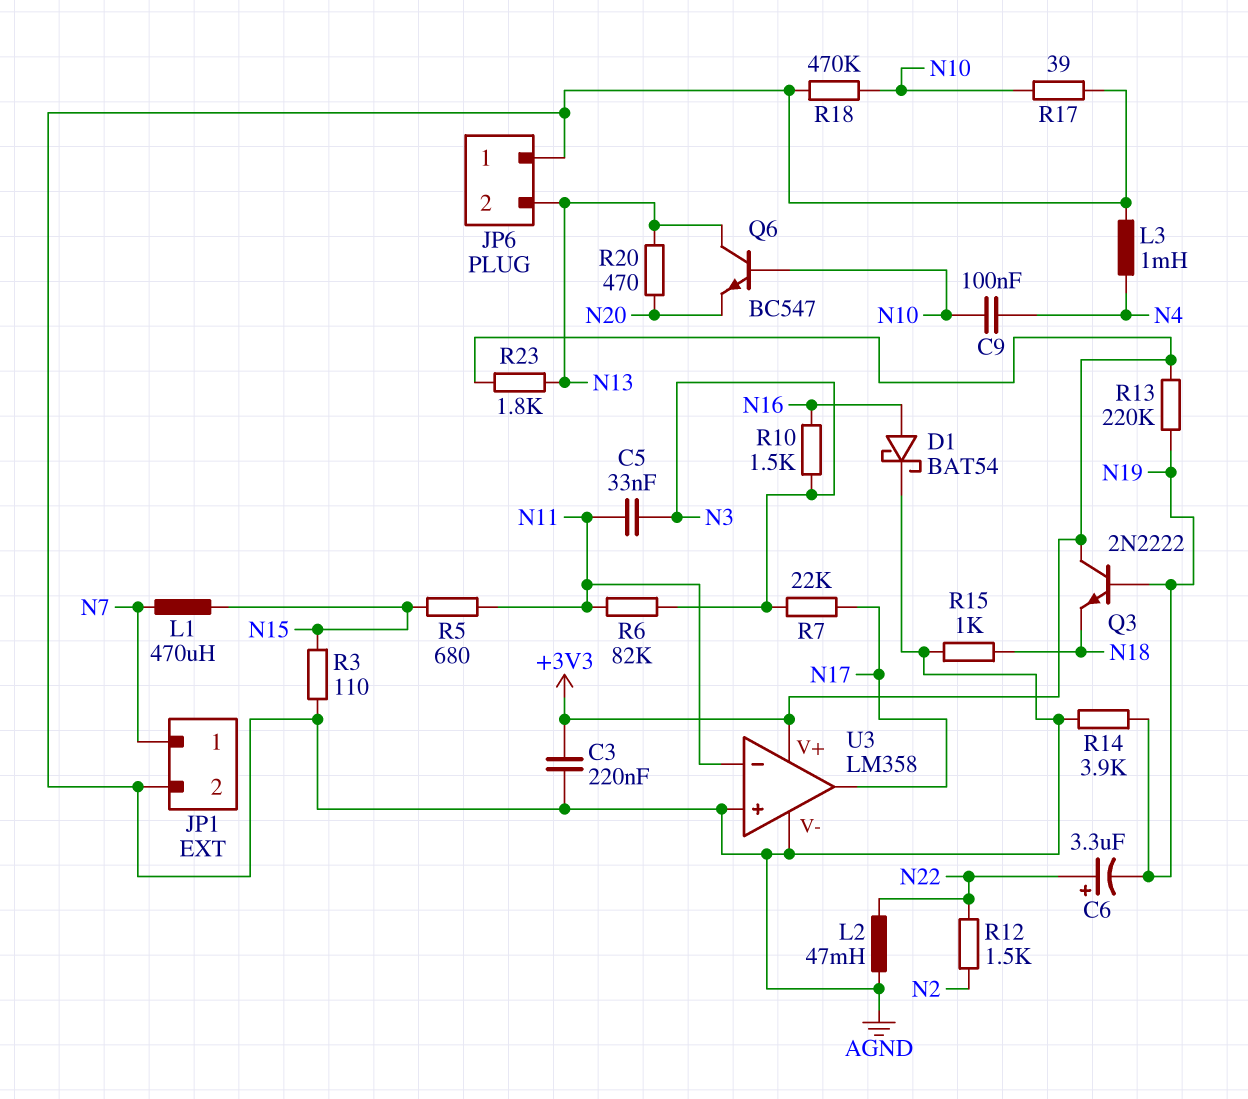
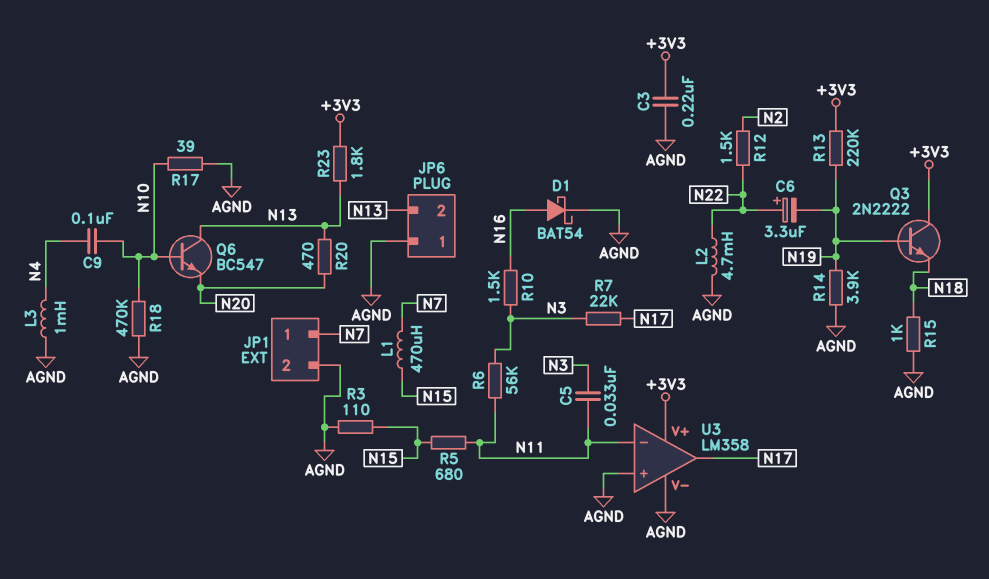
L2: 47mH (AGND, N22) -> 4.7mH (AGND, N22)
R6: 82k (N3, N11) -> 56k (N3, N11)

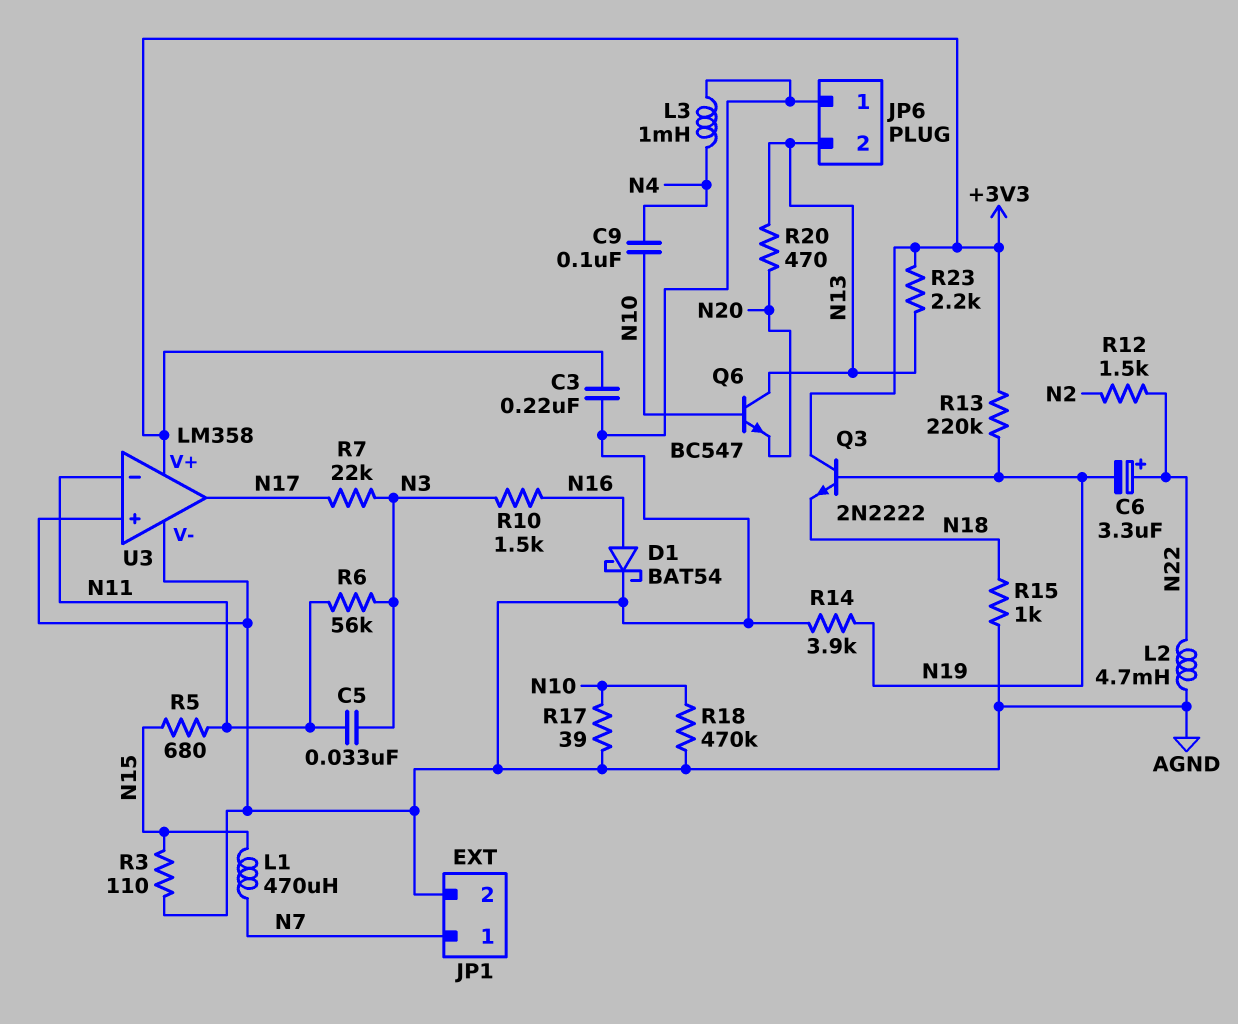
R23: 1.8k (+3V3, N13) -> 2.2k (+3V3, N13)

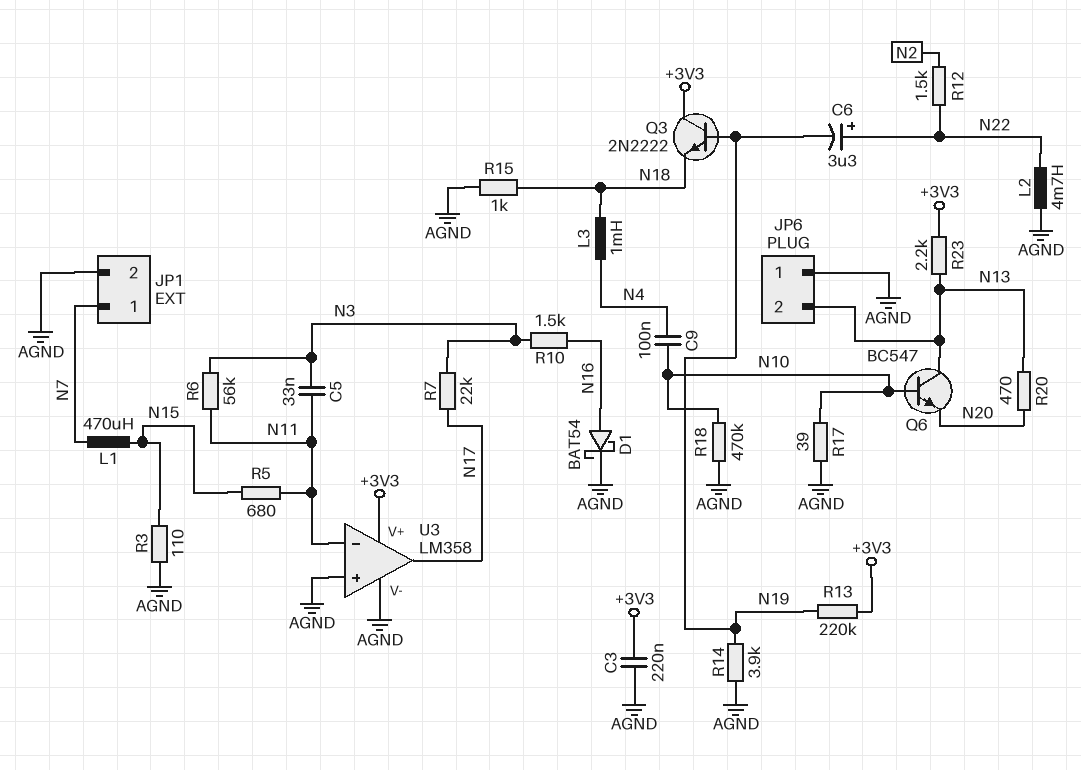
L3: 1mH (AGND, N4) -> 1mH (N4, N18)

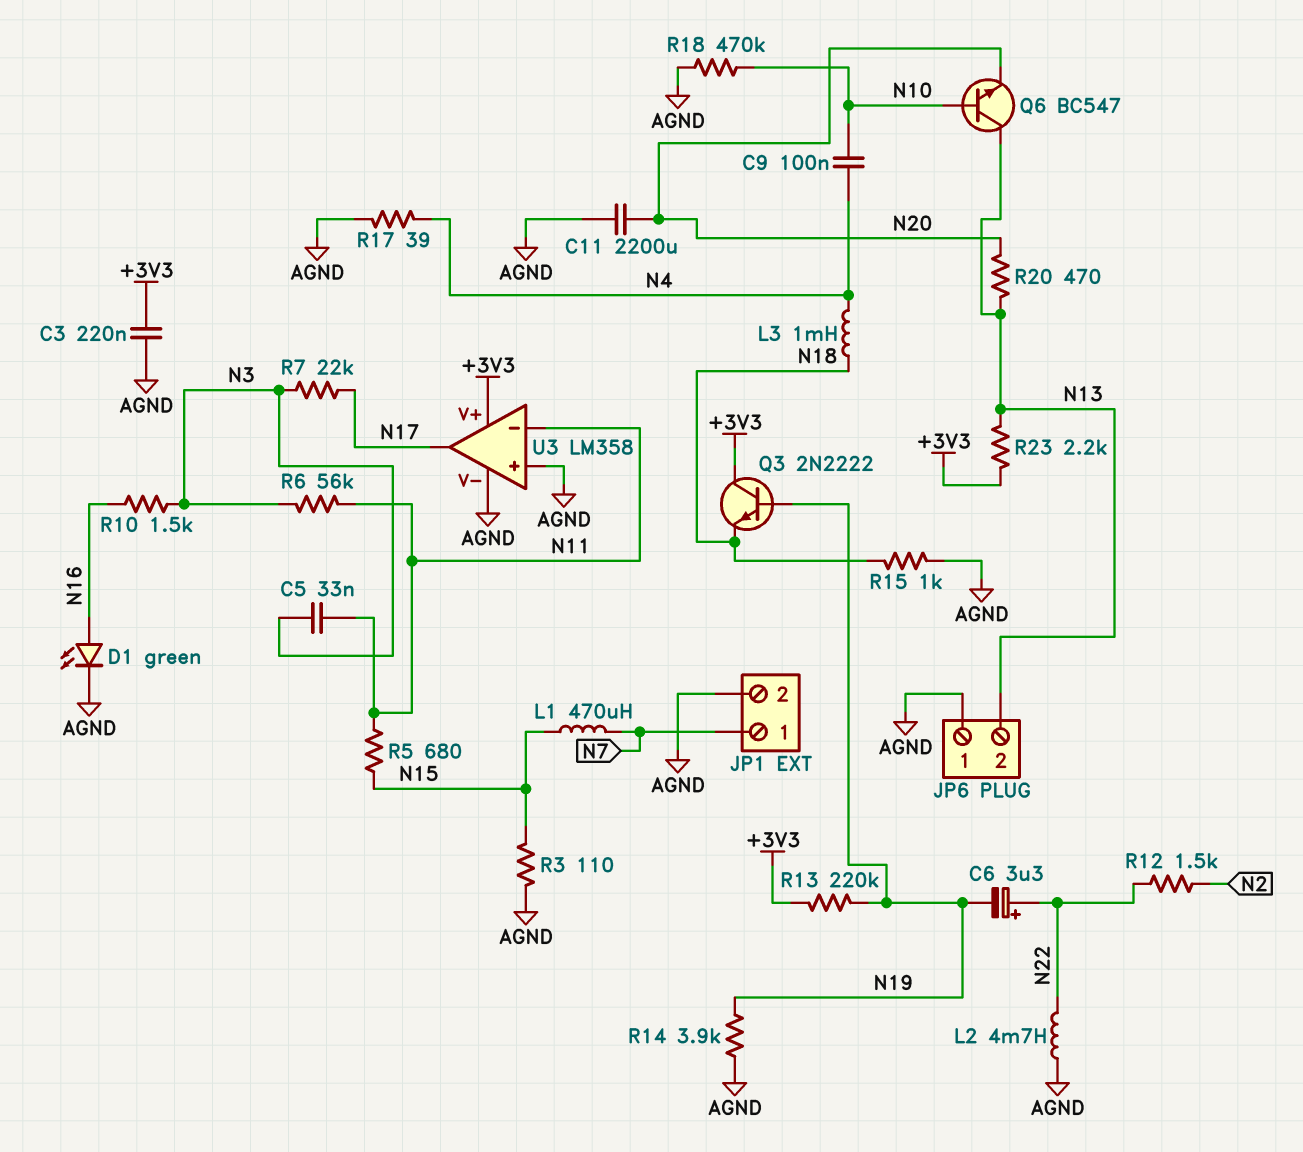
C11: none -> 2200uF (AGND, N20)
D1: schottky BAT54 (A N16, K AGND) -> LED green (A N16, K AGND)
R17: 39 (AGND, N10) -> 39 (AGND, N4)

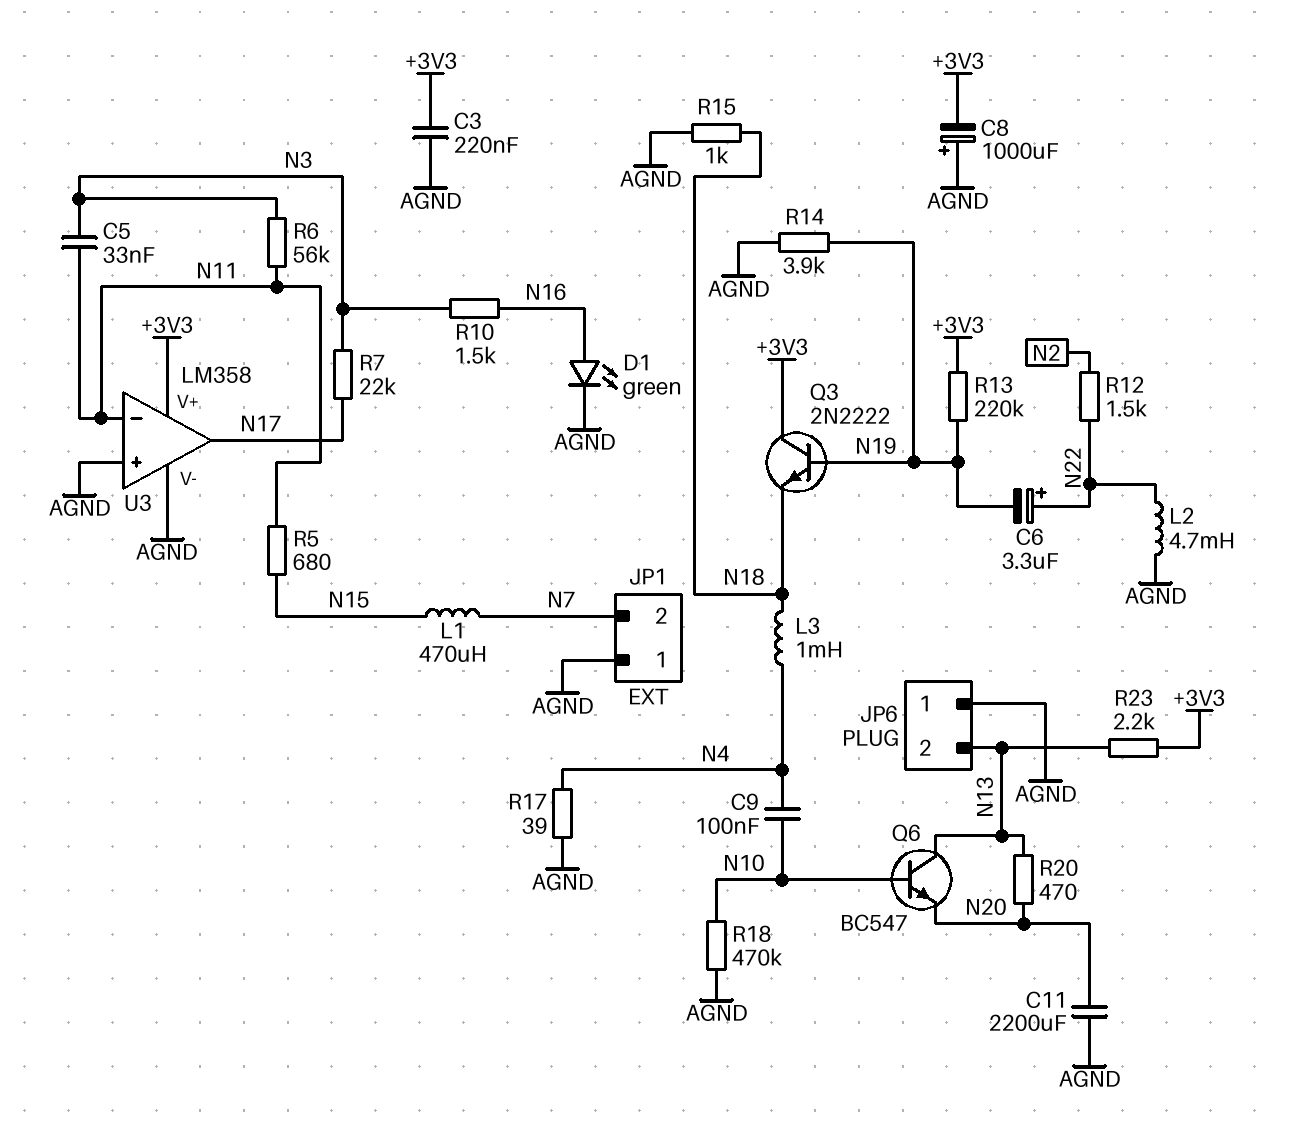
C8: none -> 1000uF (plus AGND, minus +3V3)
JP1 pin 1: N7 -> AGND
JP1 pin 2: AGND -> N7
R3: 110 (AGND, N15) -> none

